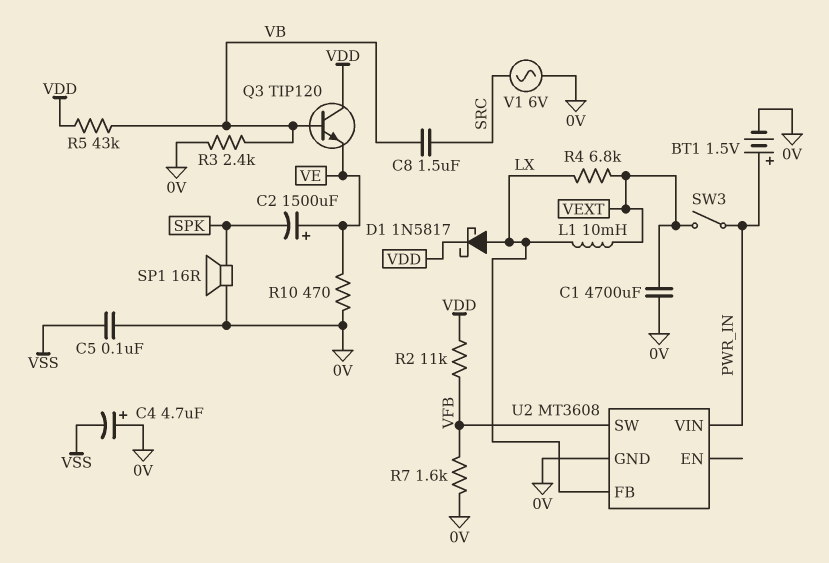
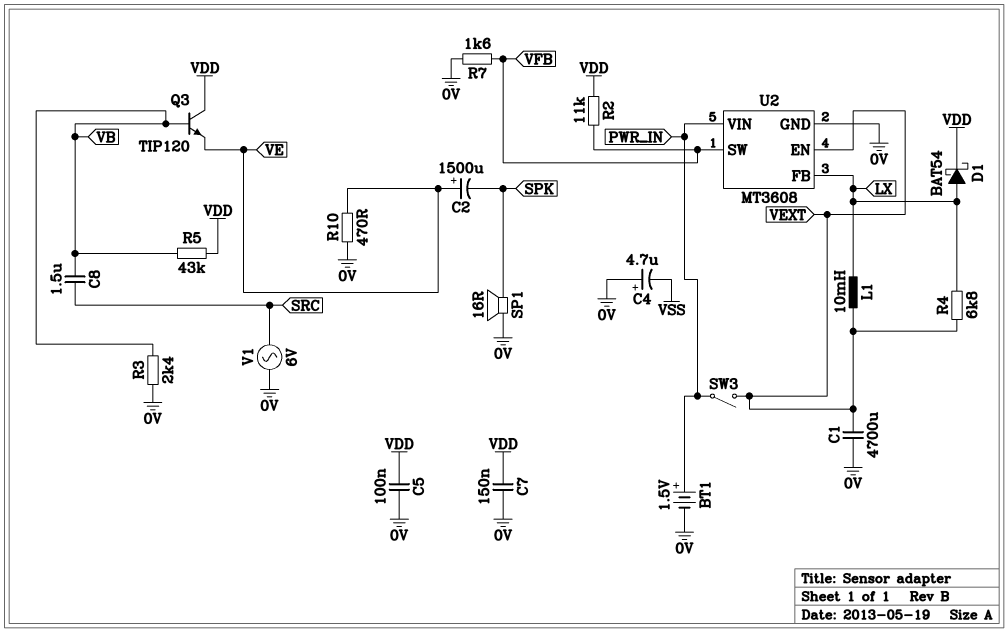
C5: 100nF (0V, VSS) -> 100nF (0V, VDD)
C7: none -> 150nF (0V, VDD)
D1: schottky 1N5817 (A LX, K VDD) -> schottky BAT54 (A LX, K VDD)
U2 pin EN: none -> VEXT

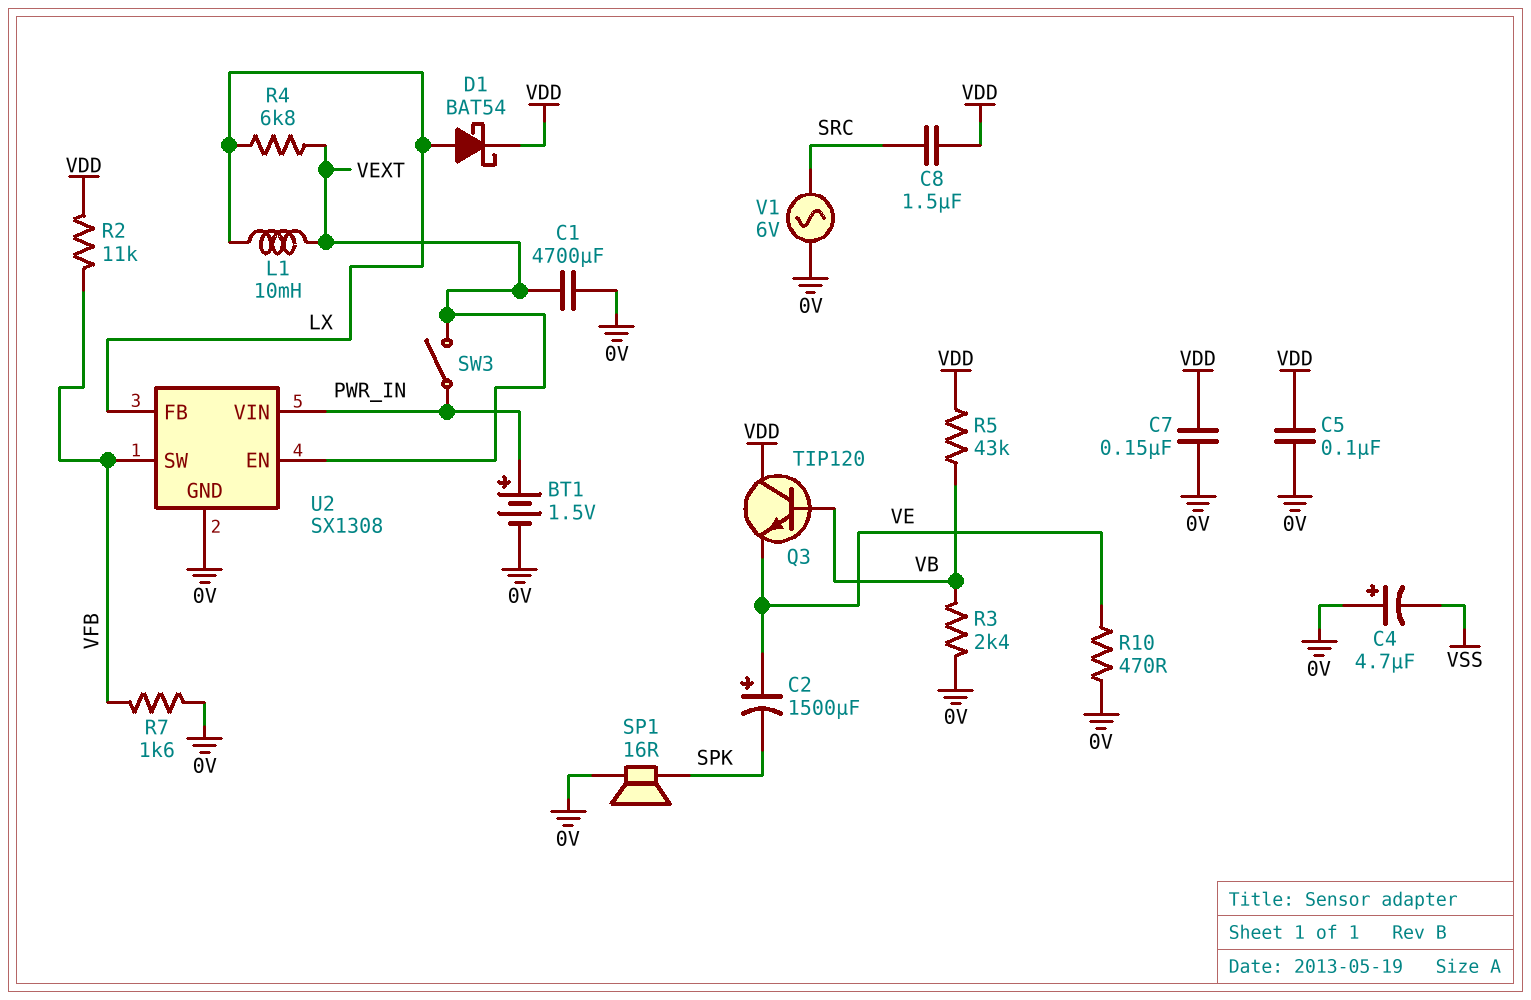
C8: 1.5uF (SRC, VB) -> 1.5uF (SRC, VDD)
U2: MT3608 -> SX1308

